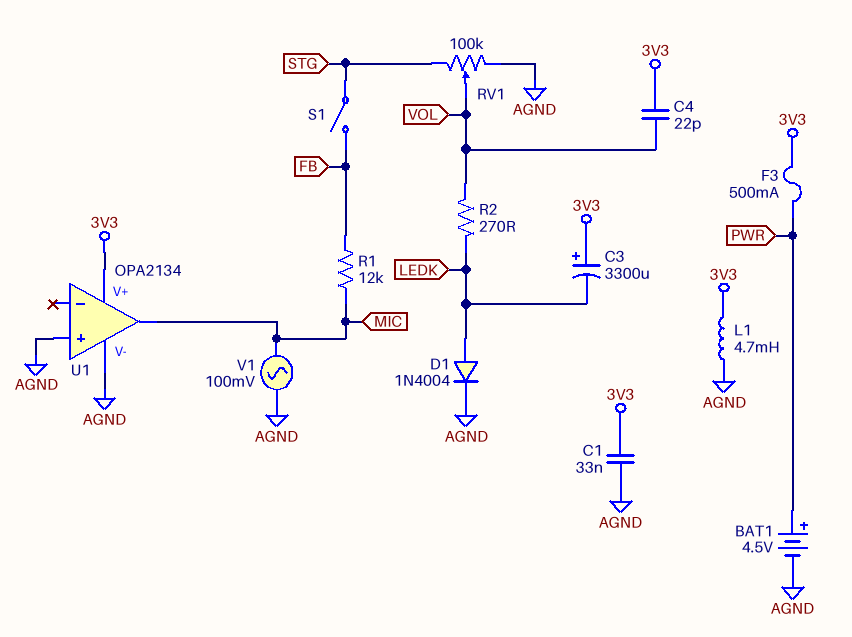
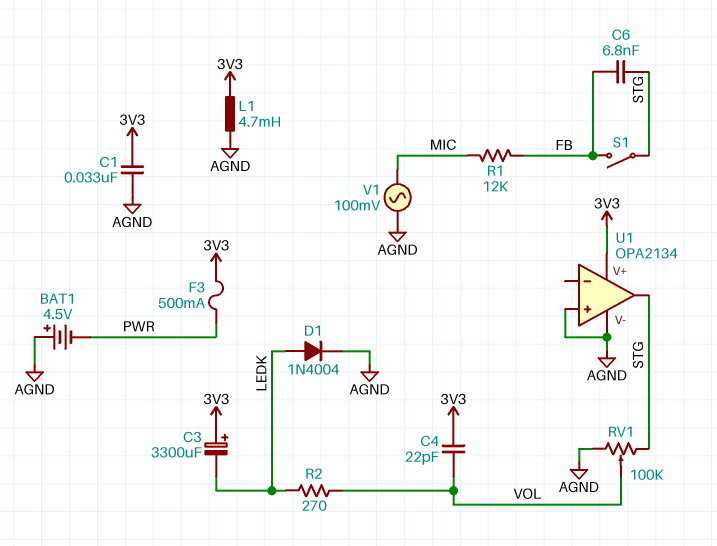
BAT1: 4.5V (plus PWR, minus AGND) -> 4.5V (plus AGND, minus PWR)
C6: none -> 6.8nF (FB, STG)
U1 pin out: MIC -> STG

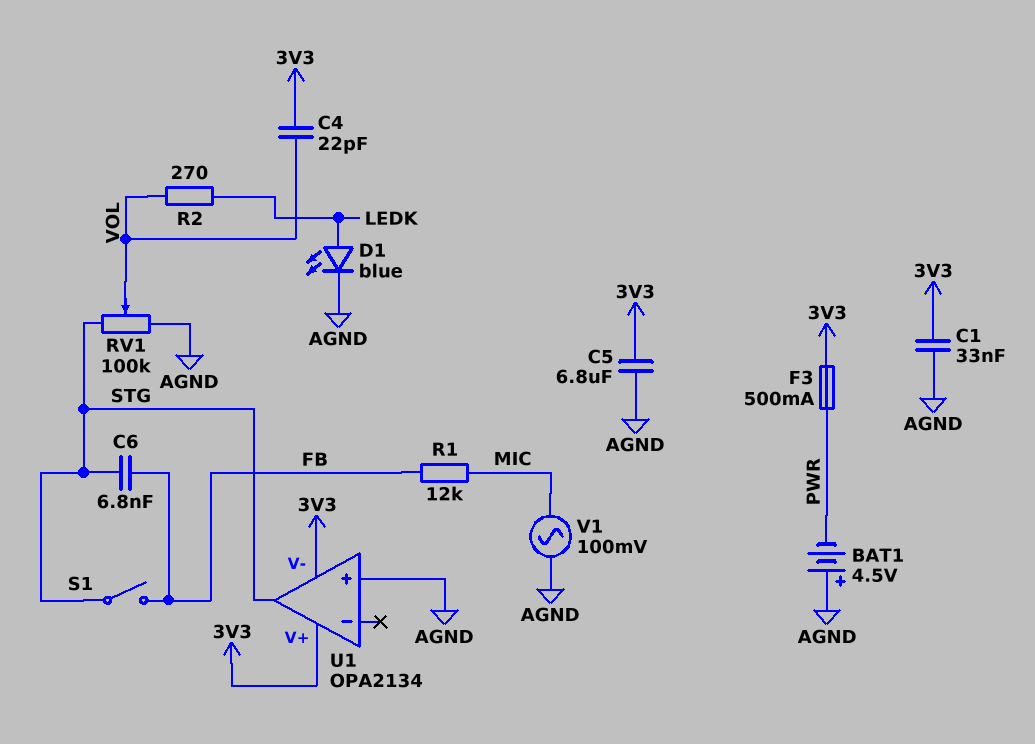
C3: 3300uF (plus 3V3, minus LEDK) -> none
C5: none -> 6.8uF (3V3, AGND)
D1: diode 1N4004 (A LEDK, K AGND) -> LED blue (A LEDK, K AGND)
L1: 4.7mH (3V3, AGND) -> none
U1 pin V-: AGND -> 3V3

